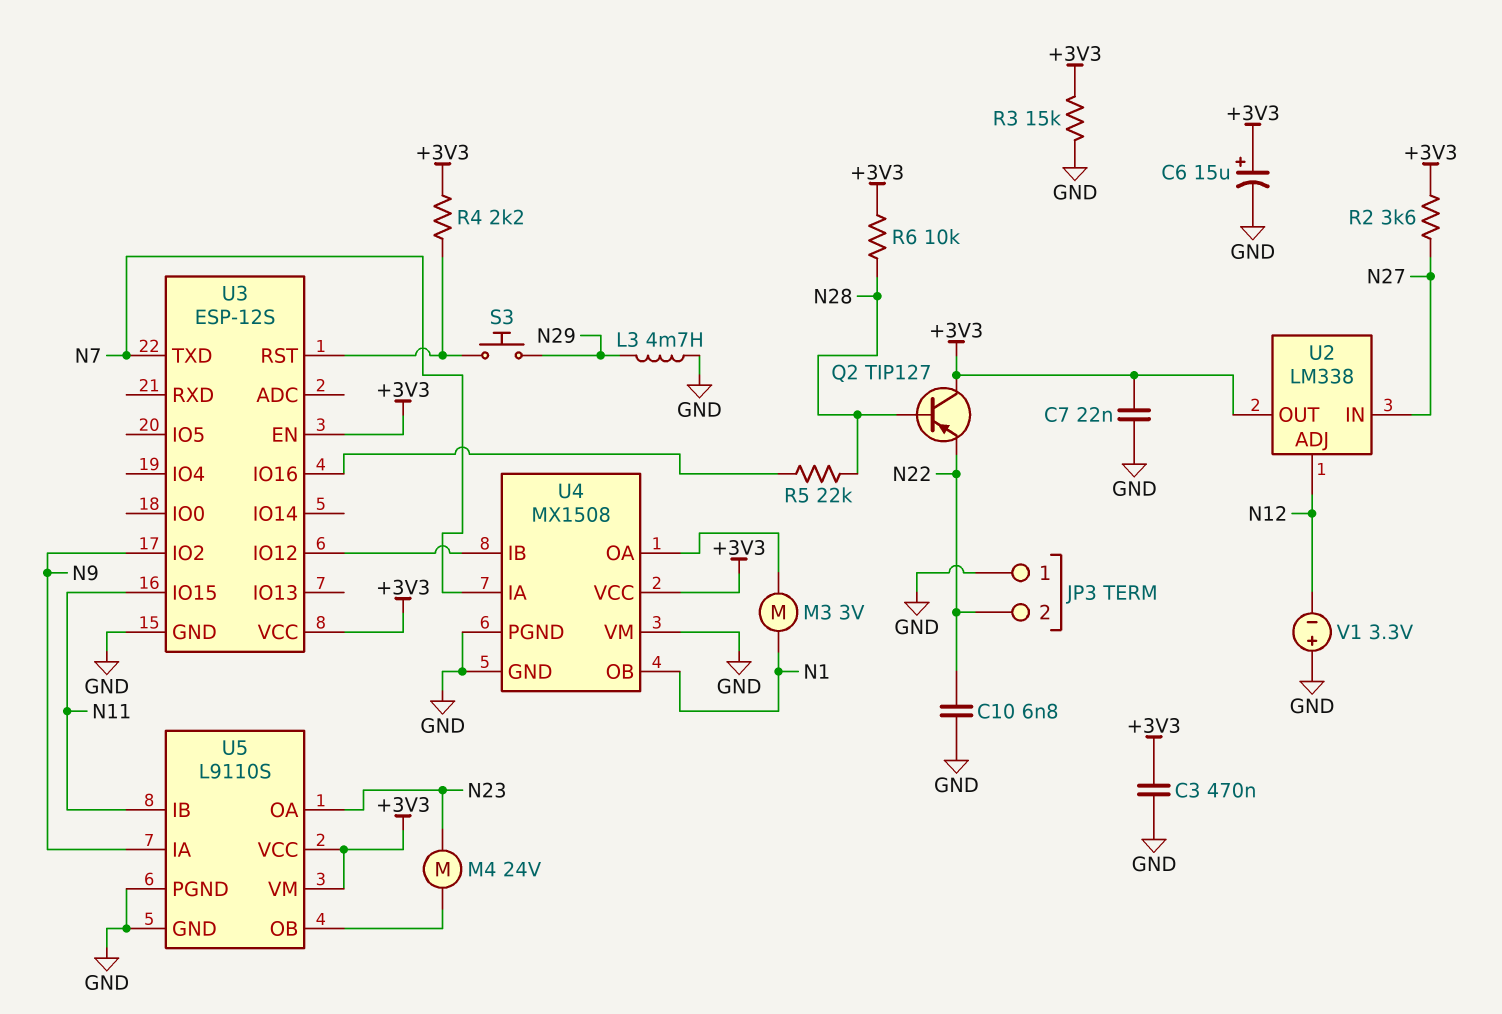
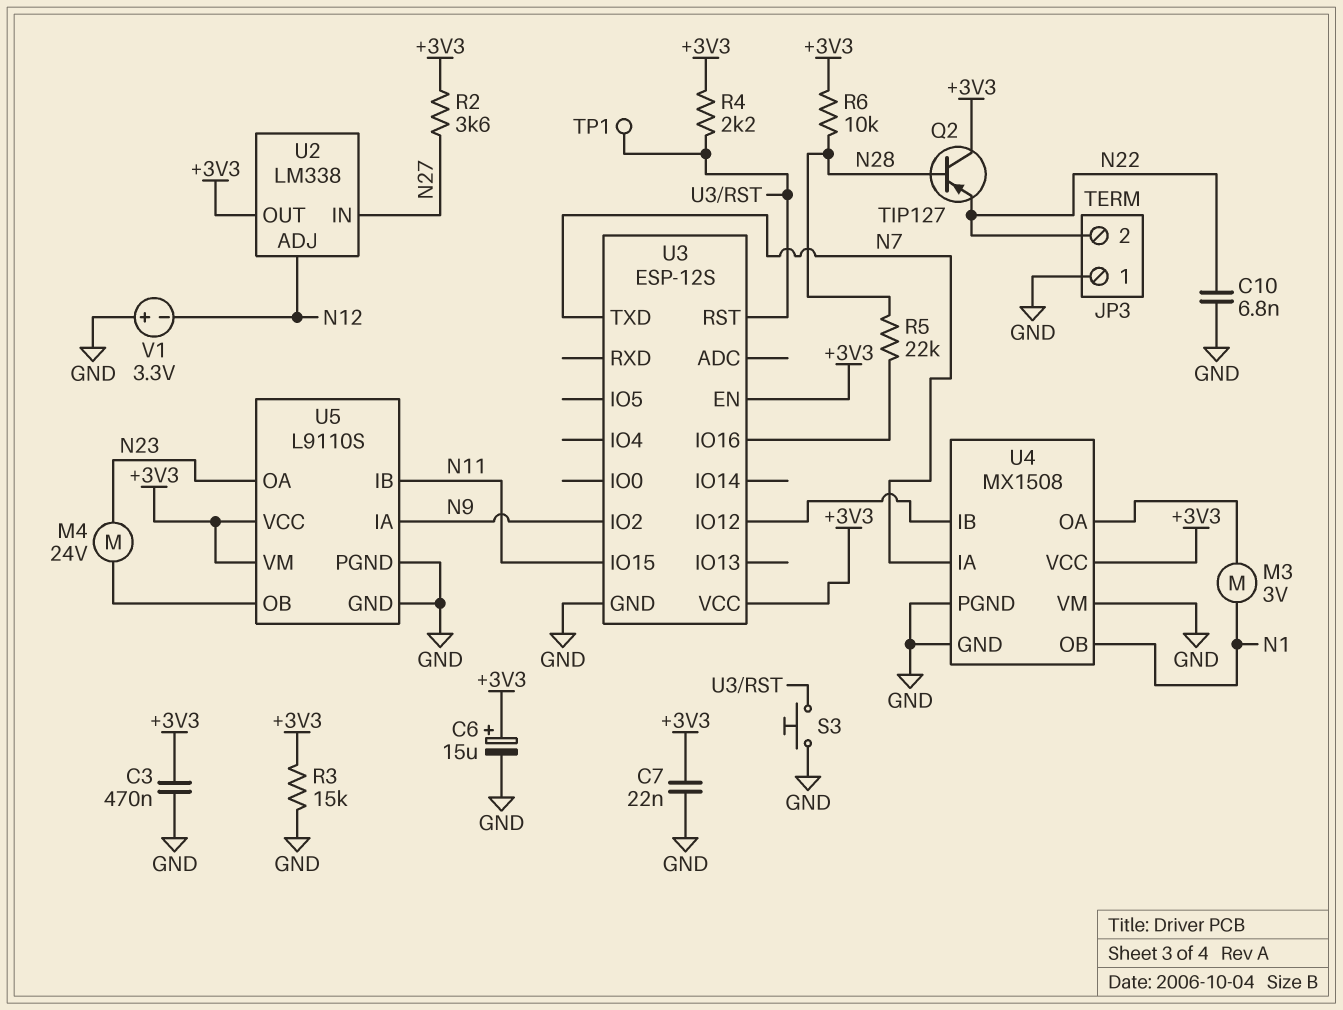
L3: 4.7mH (GND, N29) -> none
S3: button (N29, U3/RST) -> button (GND, U3/RST)
TP1: none -> test point (U3/RST)

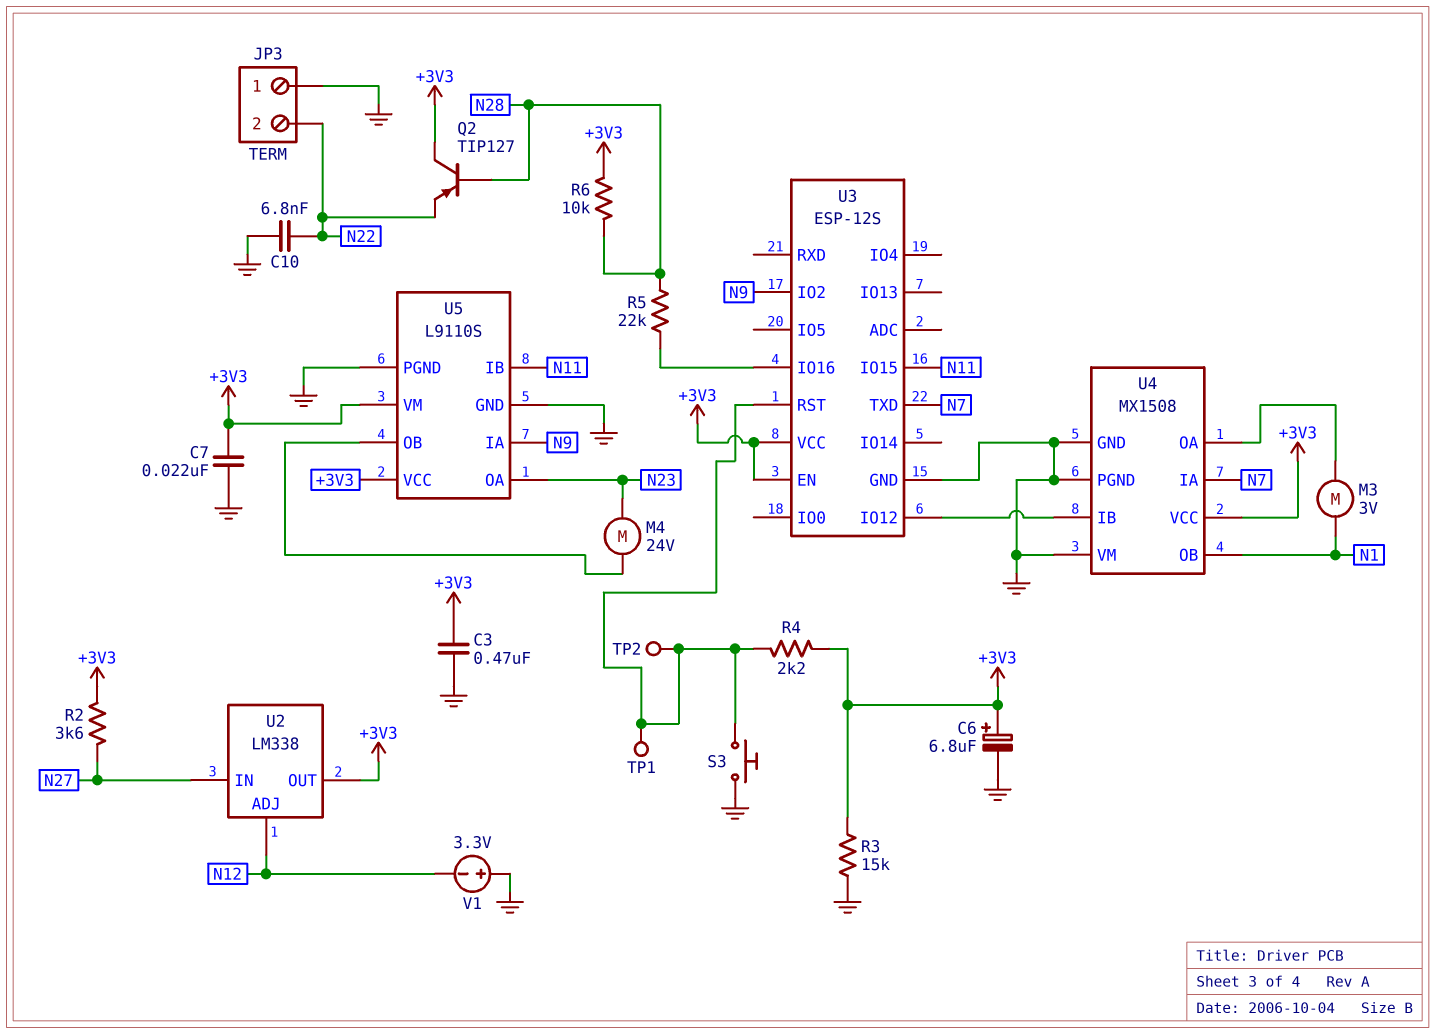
C6: 15uF (plus +3V3, minus GND) -> 6.8uF (plus +3V3, minus GND)
TP2: none -> test point (U3/RST)

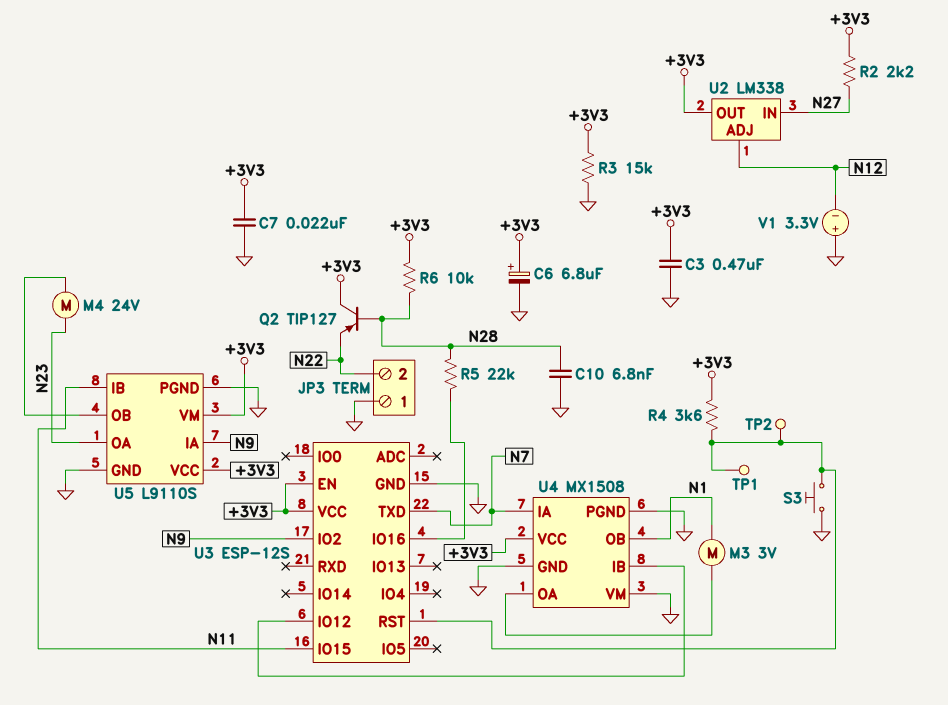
C10: 6.8nF (GND, N22) -> 6.8nF (GND, N28)
R2: 3.6k (+3V3, N27) -> 2.2k (+3V3, N27)
R4: 2.2k (+3V3, U3/RST) -> 3.6k (+3V3, U3/RST)

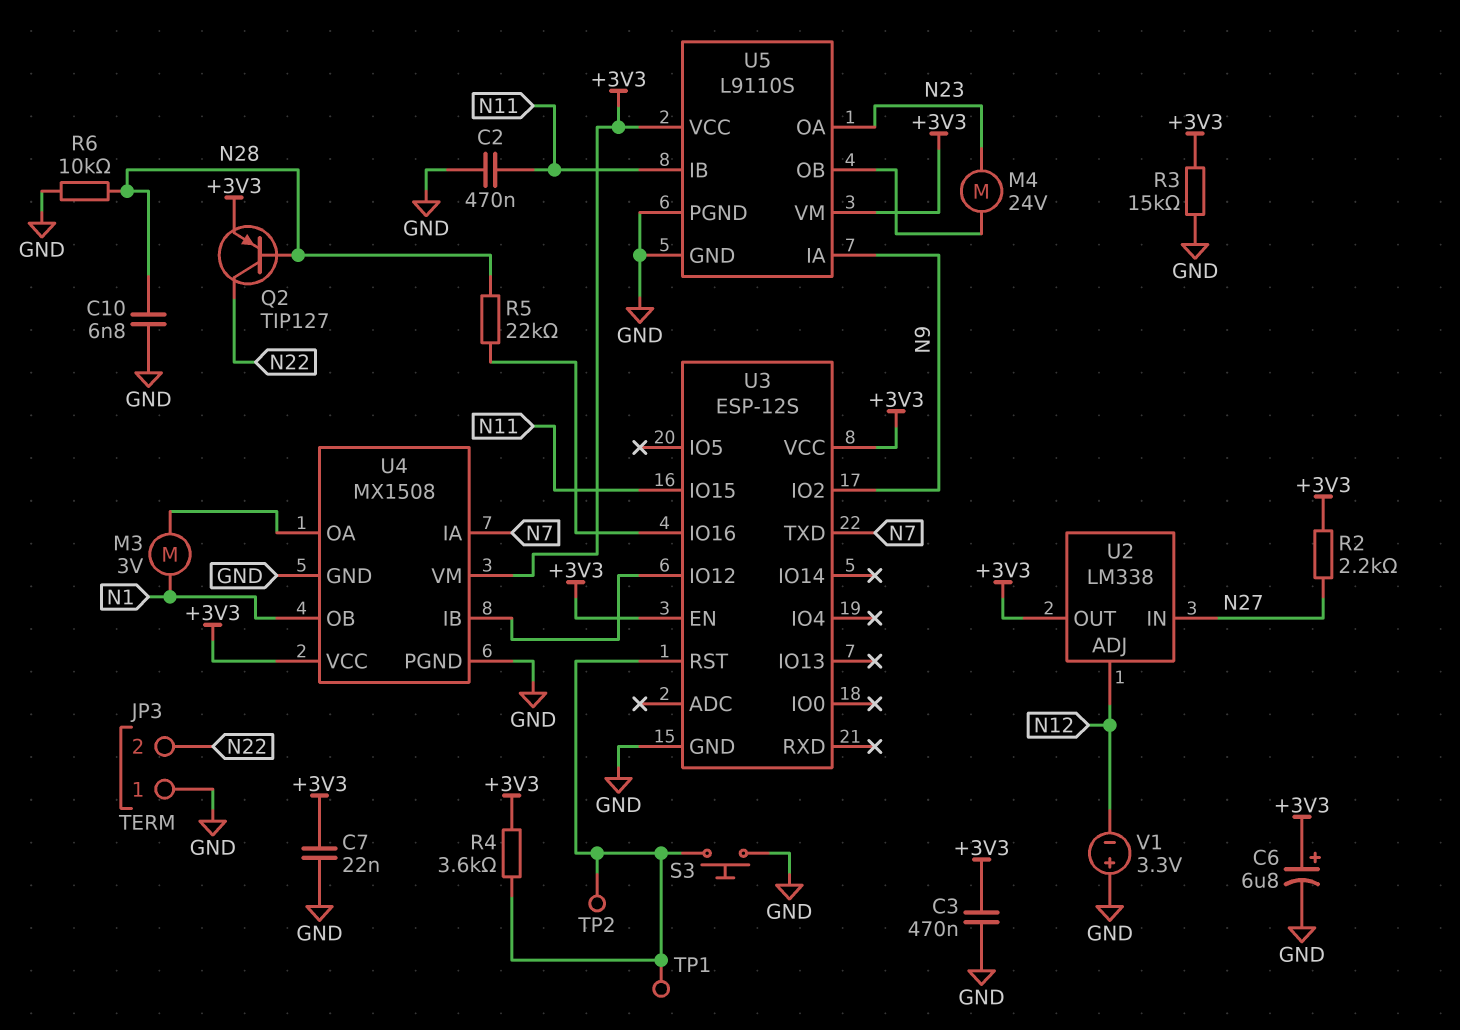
C2: none -> 470nF (GND, N11)
Q2: PNP TIP127 (B N28, C +3V3, E N22) -> PNP TIP127 (B N28, C N22, E +3V3)
R6: 10k (+3V3, N28) -> 10k (GND, N28)
U4 pin VM: GND -> +3V3

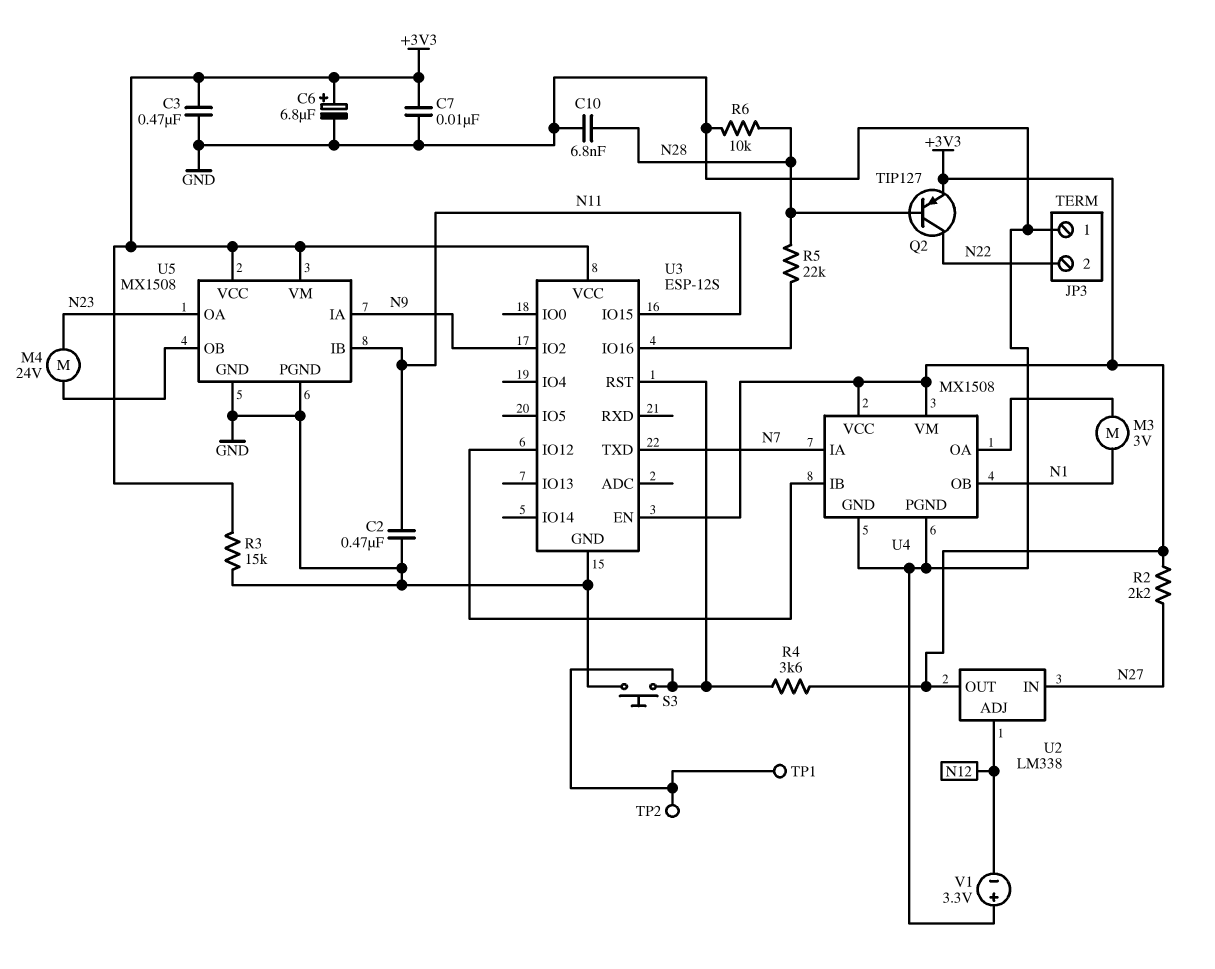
C7: 22nF (+3V3, GND) -> 10nF (+3V3, GND)
U5: L9110S -> MX1508

